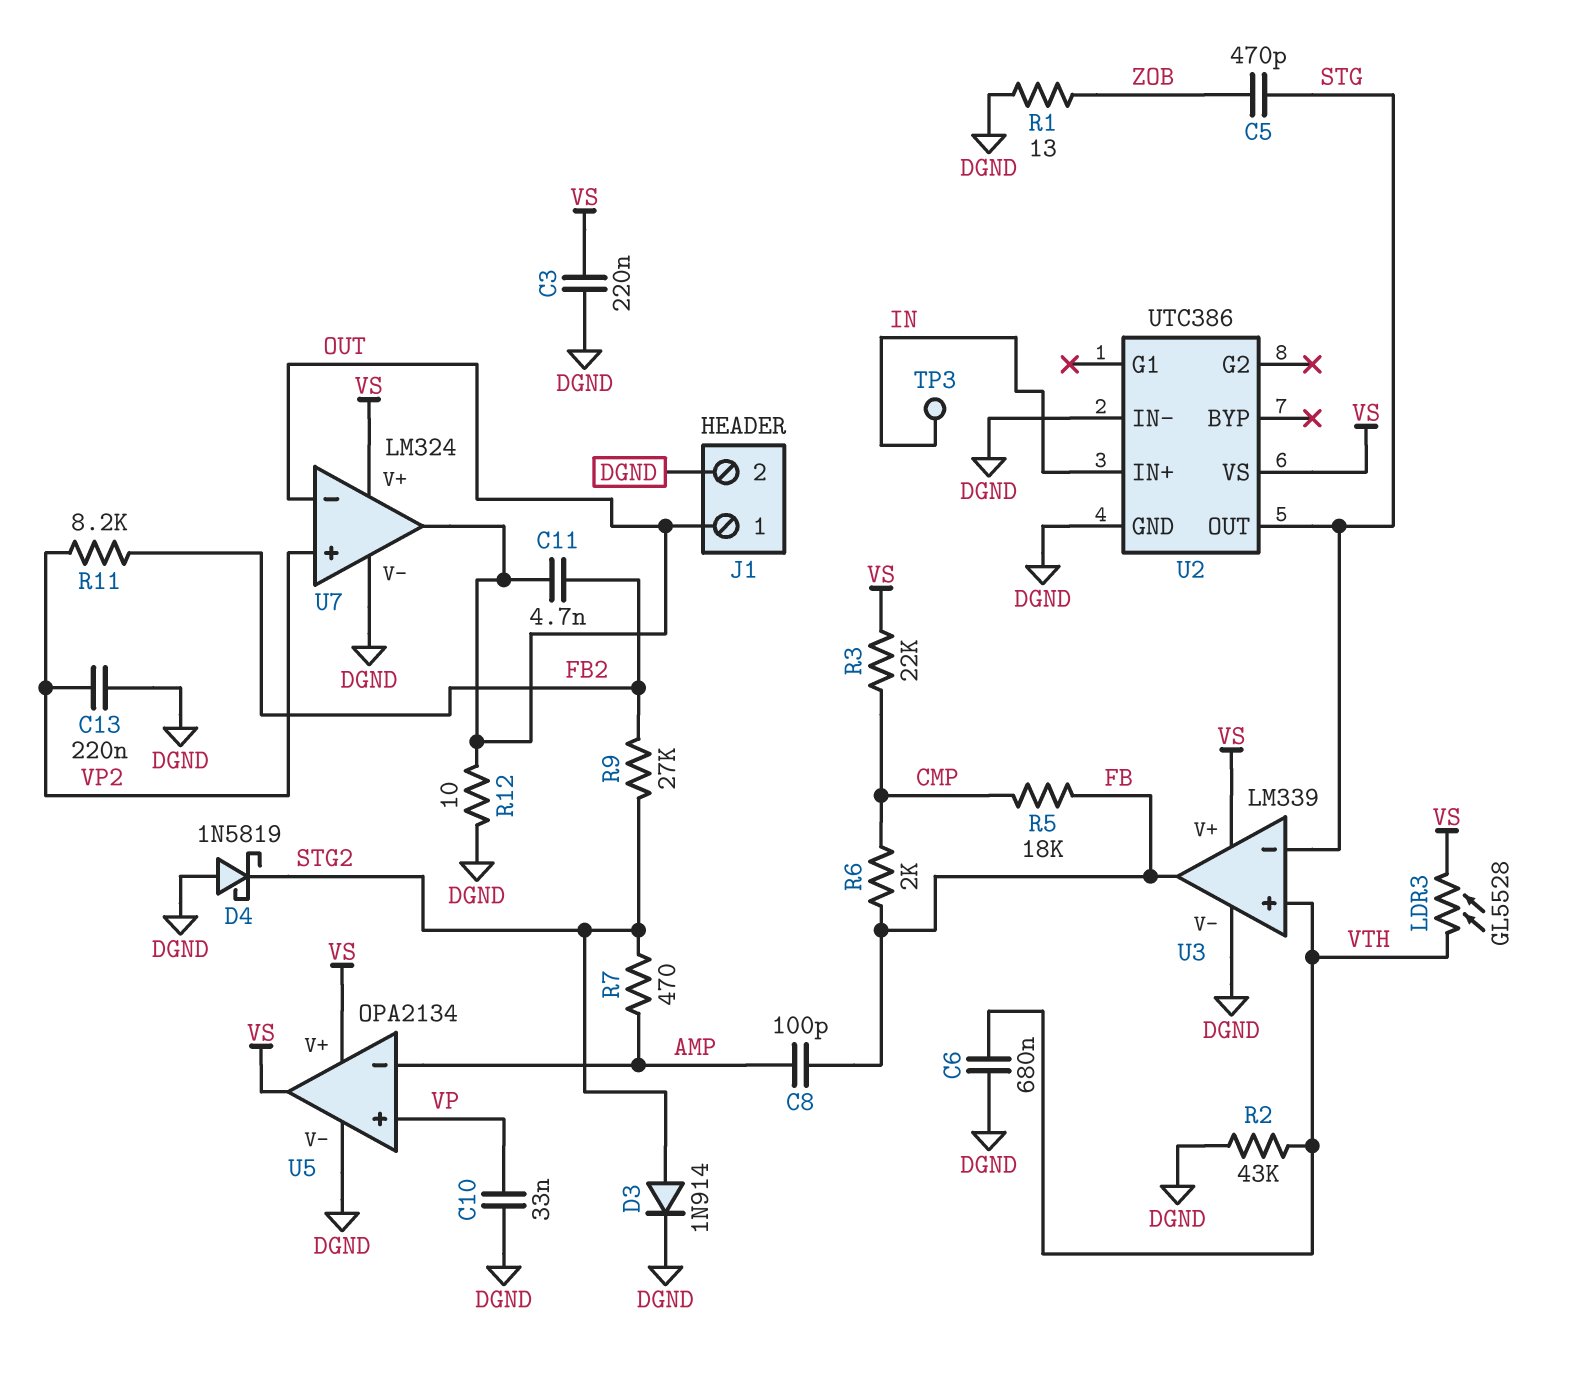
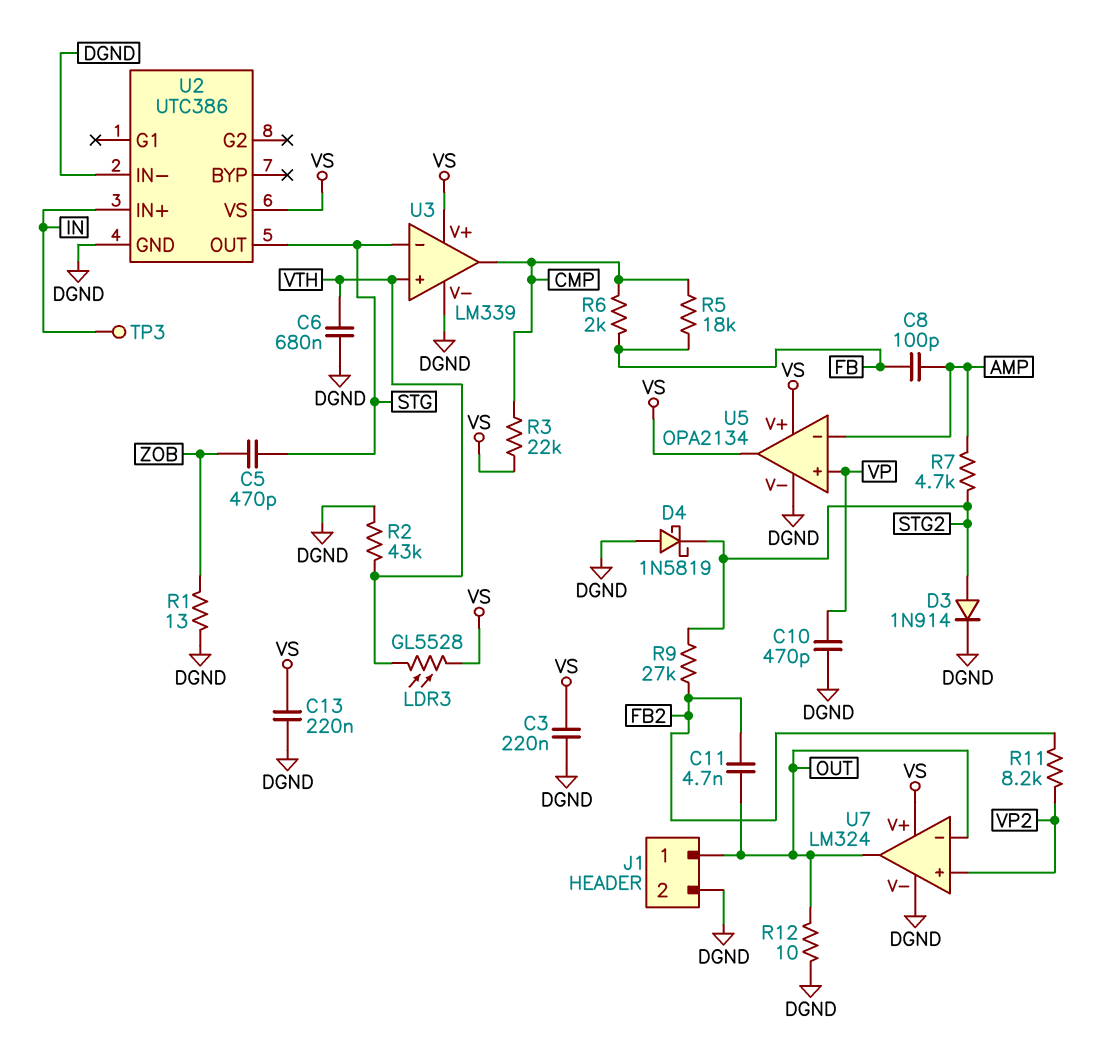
C10: 33nF (DGND, VP) -> 470pF (DGND, VP)
C13: 220nF (DGND, VP2) -> 220nF (DGND, VS)
R7: 470 (AMP, STG2) -> 4.7k (AMP, STG2)
U3 pin out: FB -> CMP

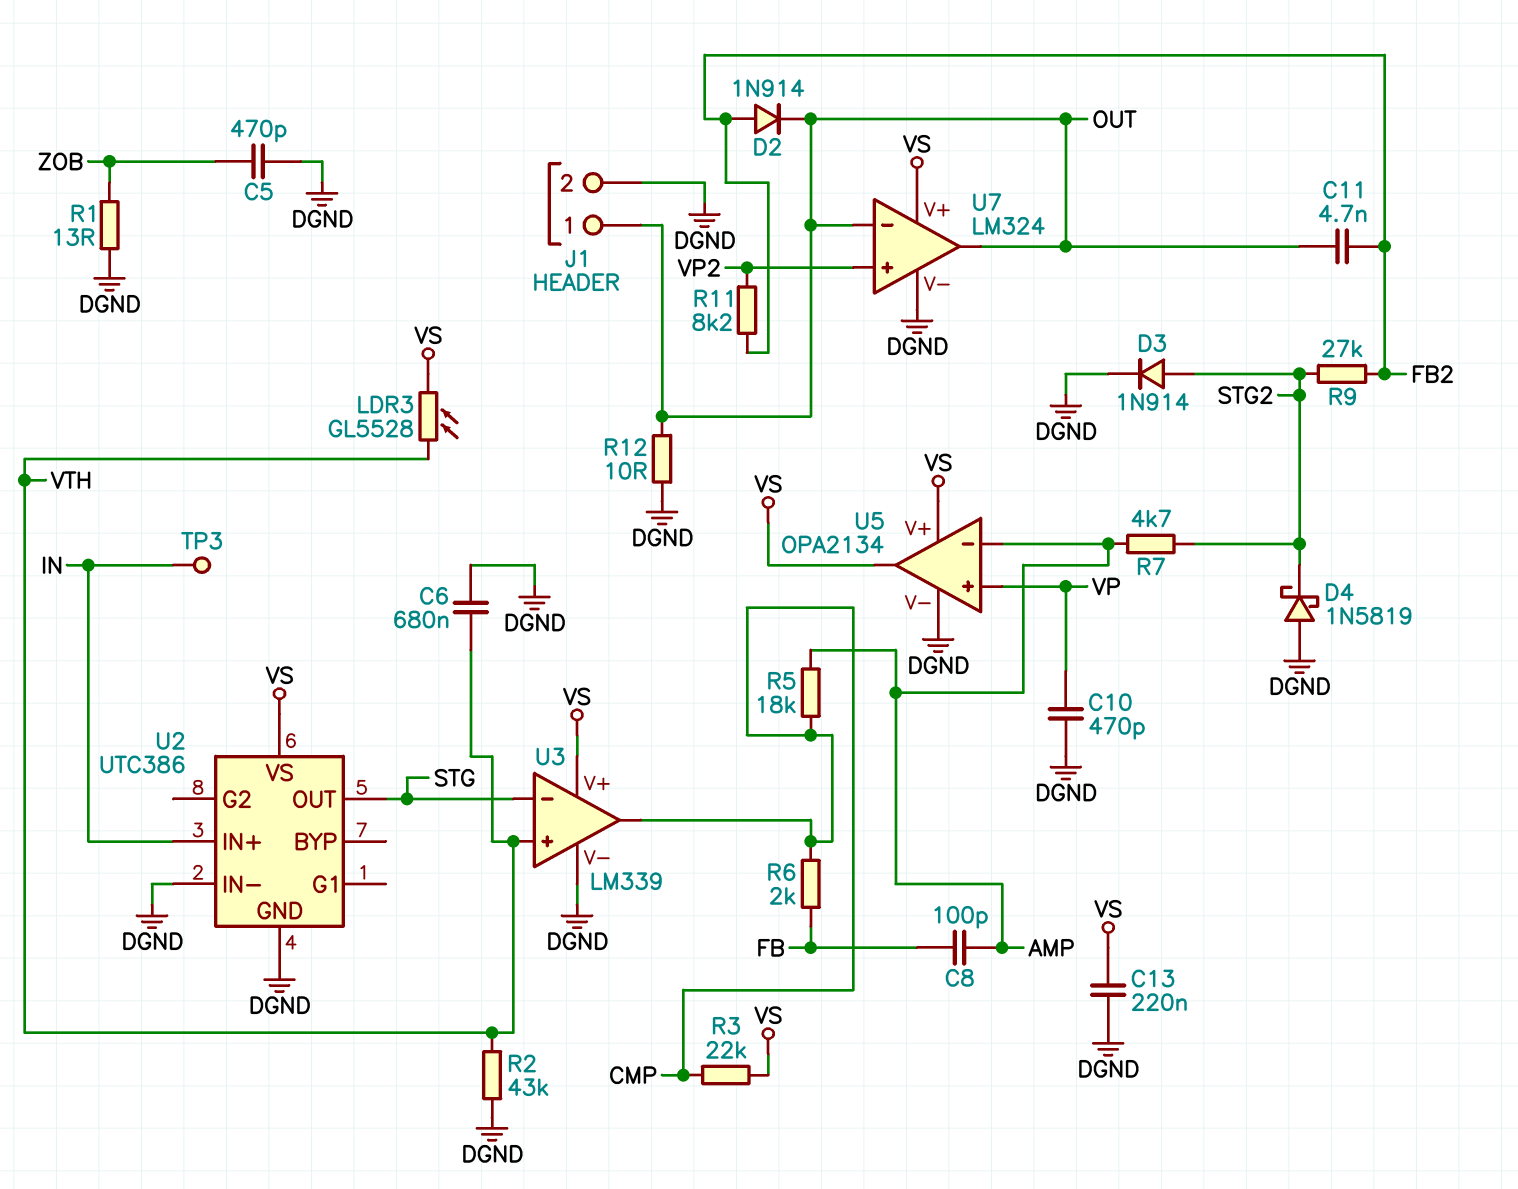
C3: 220nF (DGND, VS) -> none
C5: 470pF (STG, ZOB) -> 470pF (DGND, ZOB)
D2: none -> diode 1N914 (A FB2, K OUT)
R5: 18k (CMP, FB) -> 18k (AMP, CMP)

